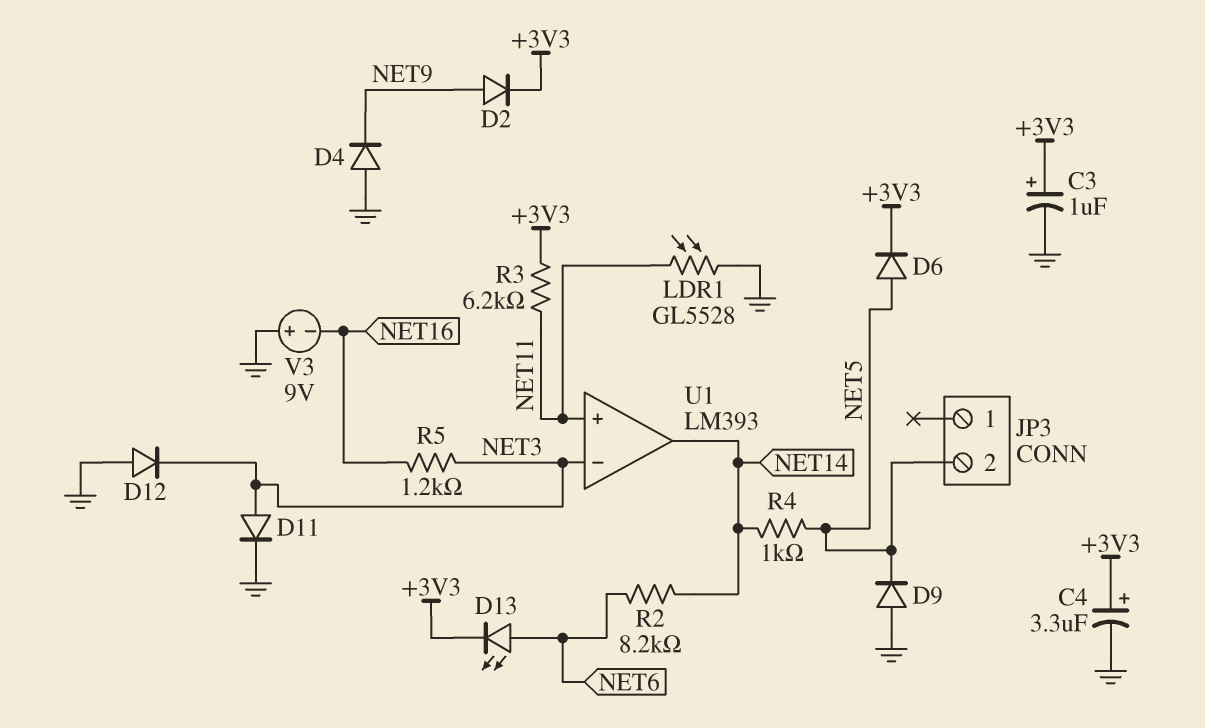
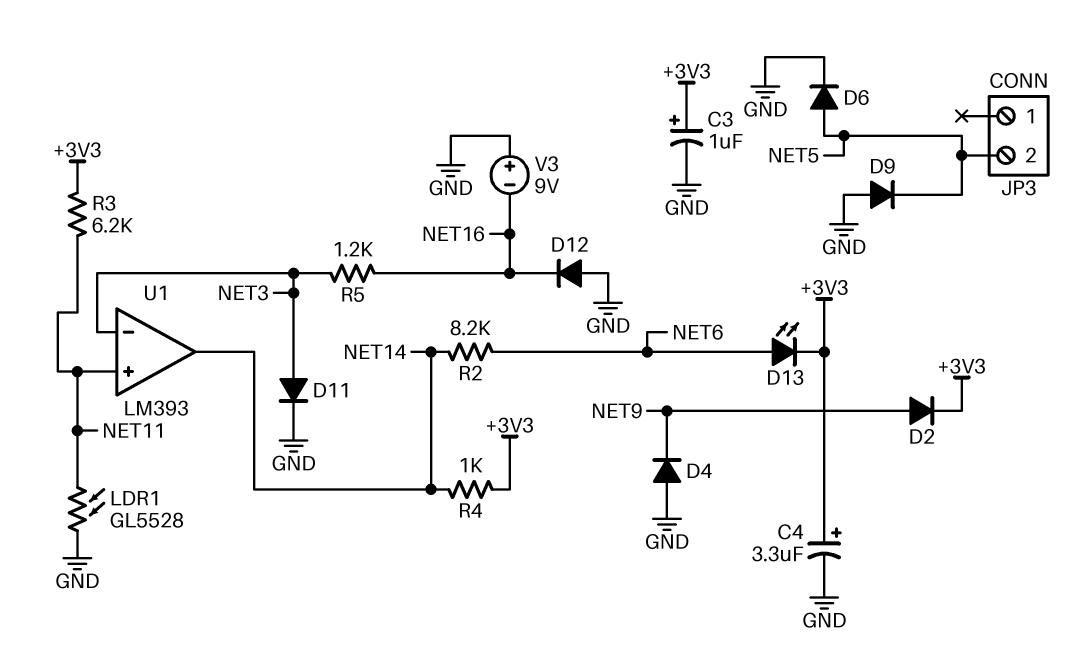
D6: diode (A NET5, K +3V3) -> diode (A NET5, K GND)
D12: diode (A GND, K NET3) -> diode (A GND, K NET16)
R4: 1k (NET5, NET14) -> 1k (+3V3, NET14)

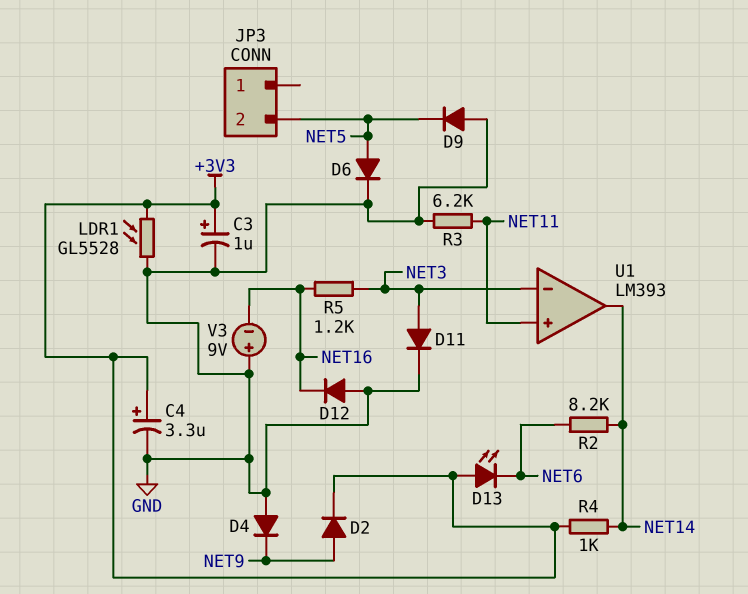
D13: LED (A NET6, K +3V3) -> LED (A +3V3, K NET6)
LDR1: GL5528 (GND, NET11) -> GL5528 (+3V3, GND)
R3: 6.2k (+3V3, NET11) -> 6.2k (GND, NET11)

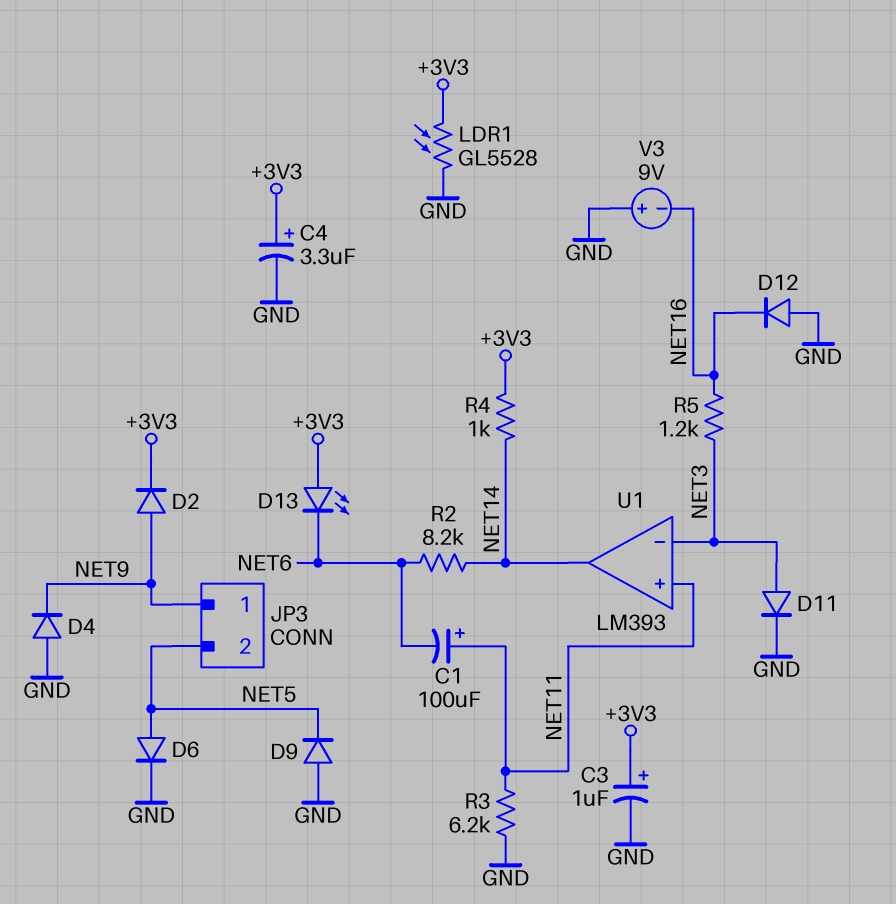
C1: none -> 100uF (plus NET11, minus NET6)
JP3 pin 1: none -> NET9

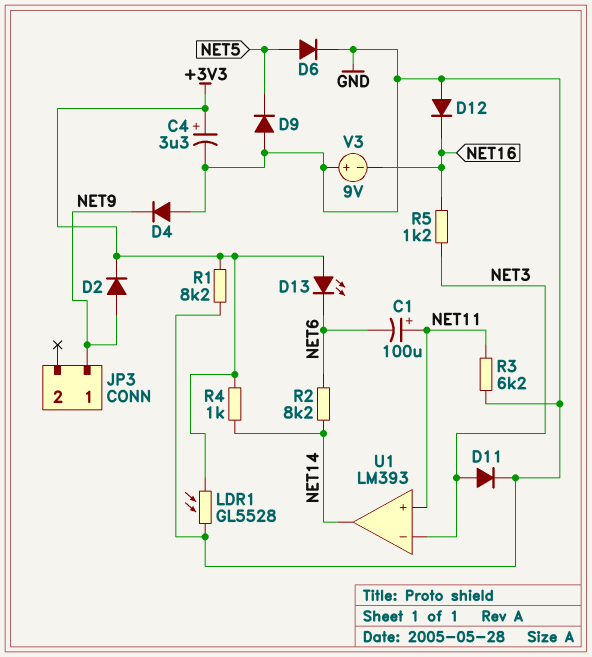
C3: 1uF (plus +3V3, minus GND) -> none
JP3 pin 2: NET5 -> none
R1: none -> 8.2k (+3V3, GND)

